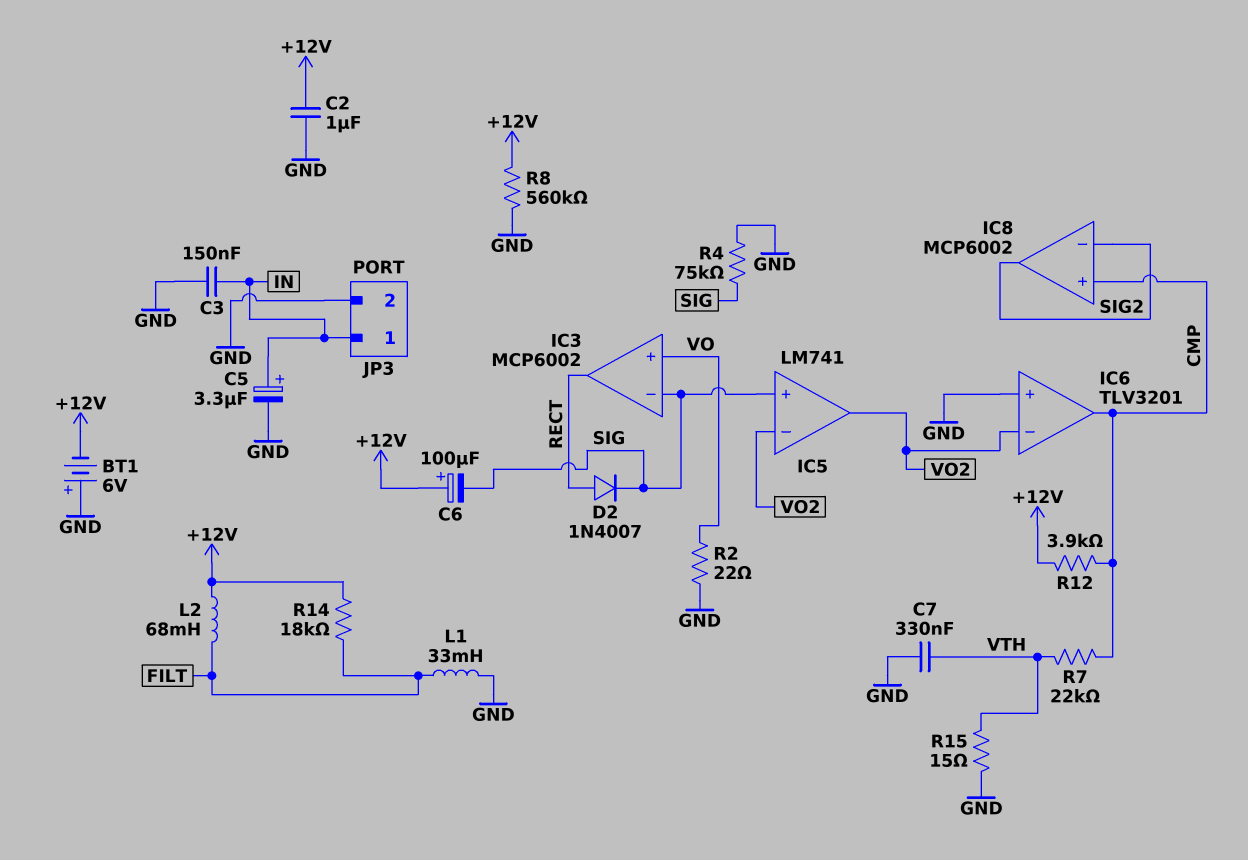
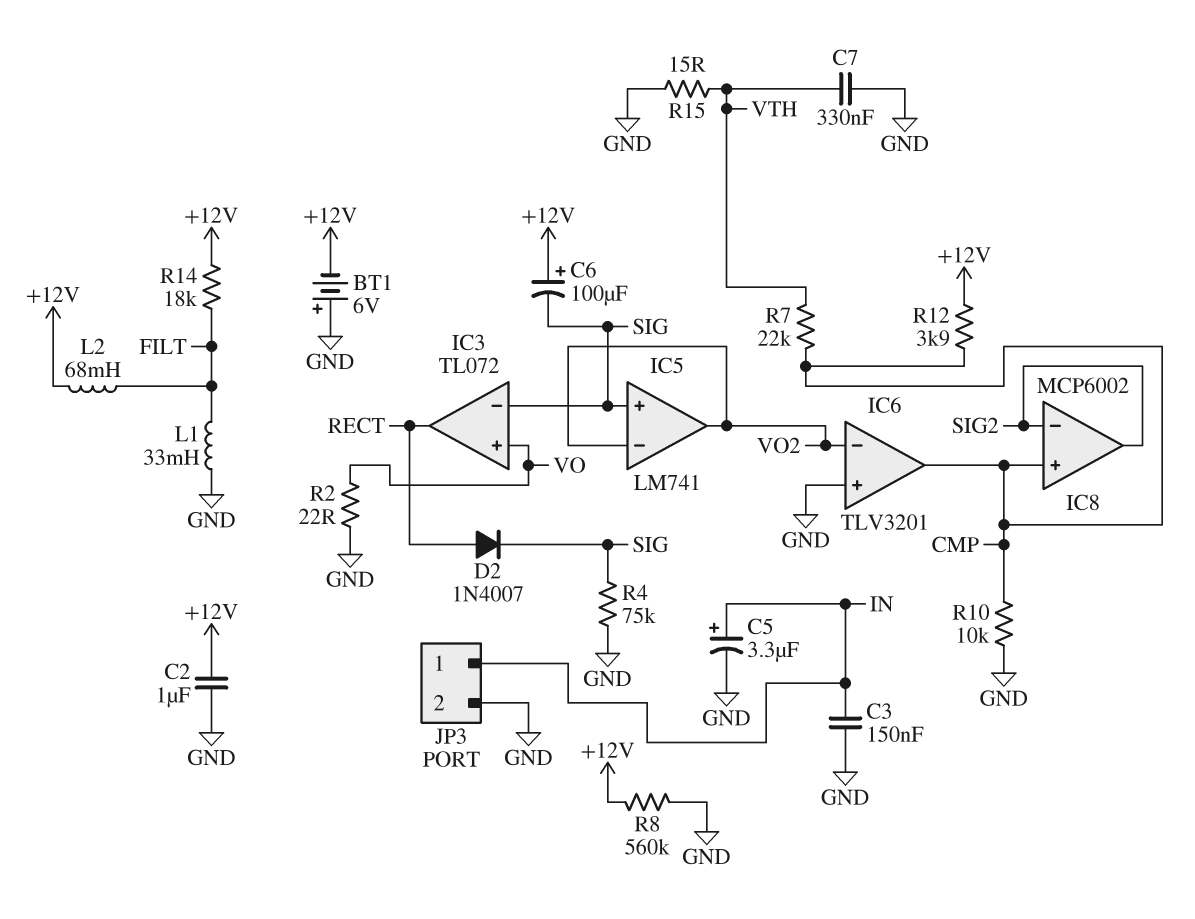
IC3: MCP6002 -> TL072
R10: none -> 10k (CMP, GND)

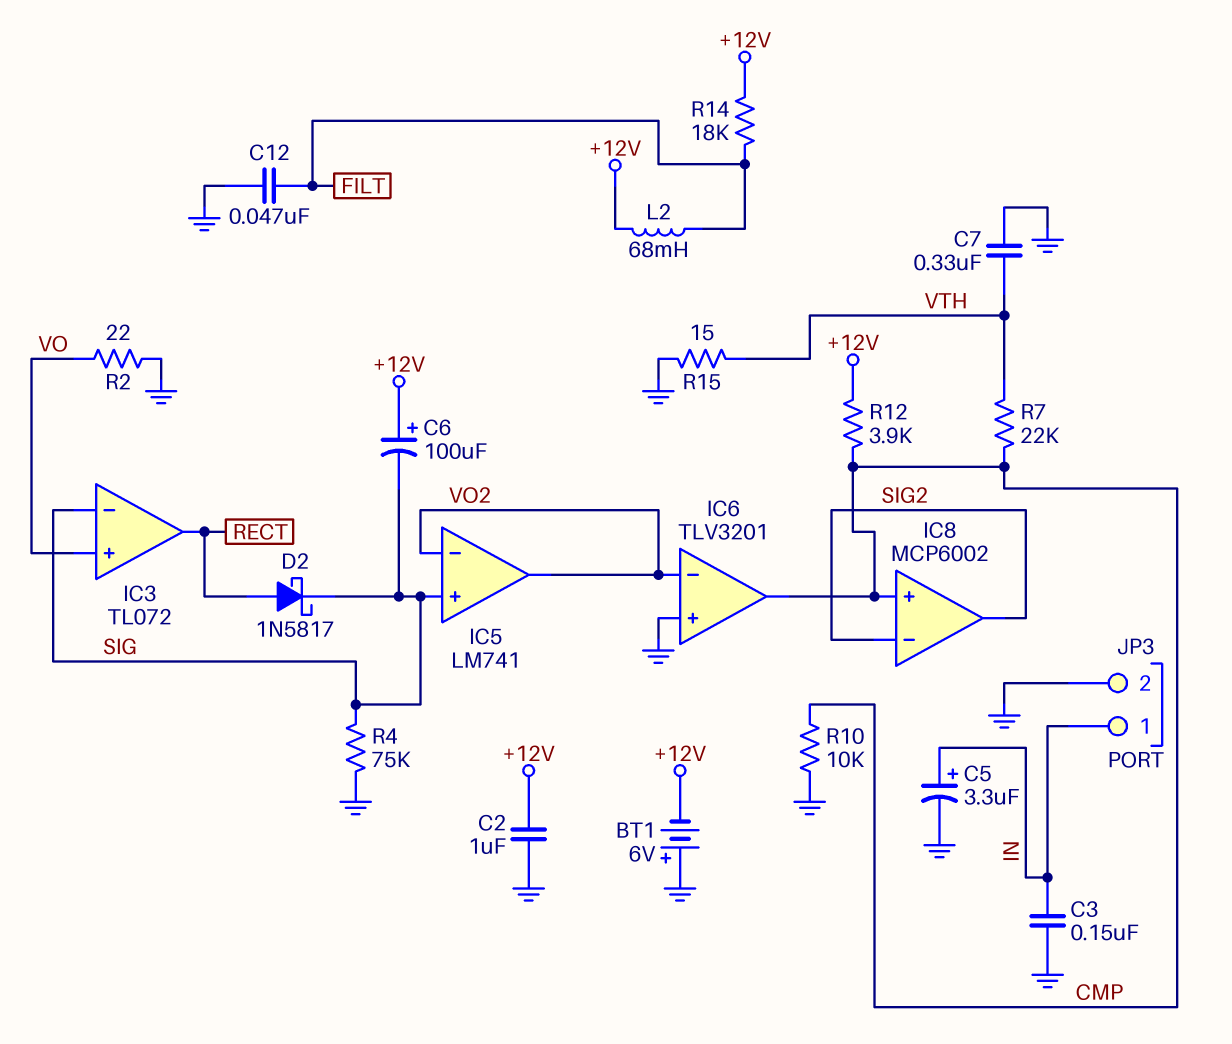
C12: none -> 47nF (FILT, GND)
D2: diode 1N4007 (A RECT, K SIG) -> schottky 1N5817 (A RECT, K SIG)
L1: 33mH (FILT, GND) -> none
R8: 560k (+12V, GND) -> none

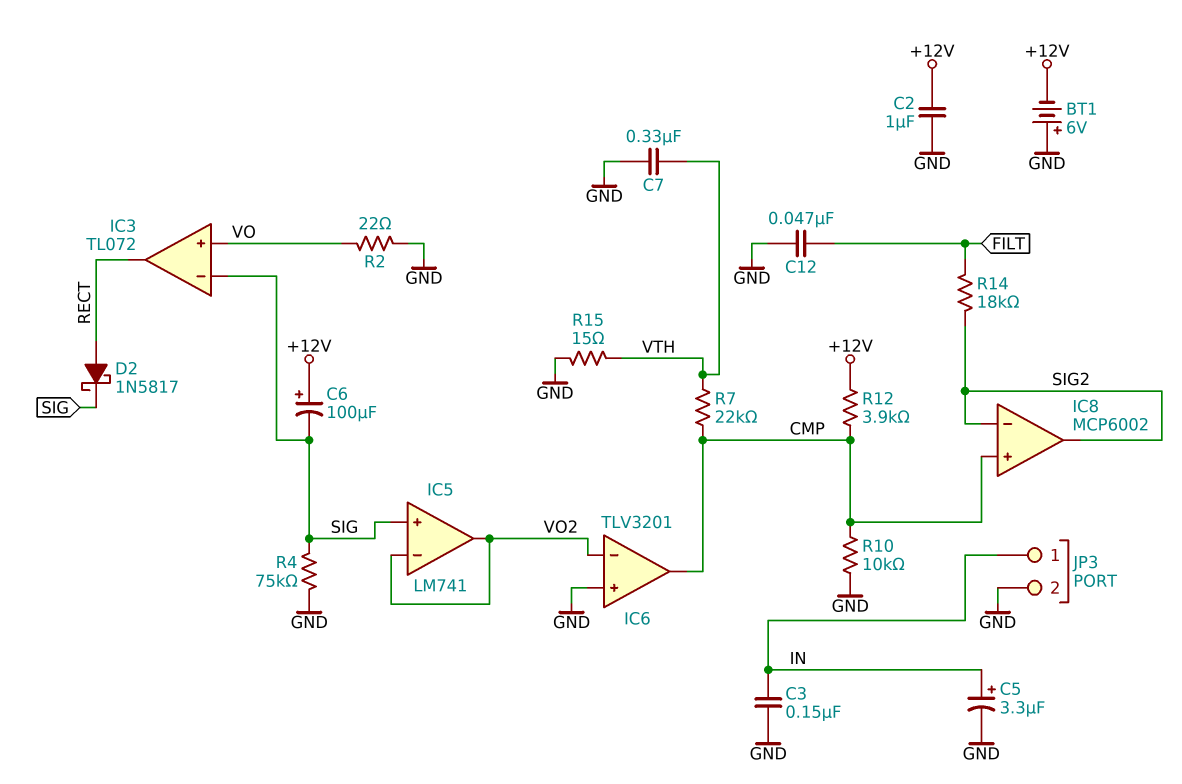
L2: 68mH (+12V, FILT) -> none
R14: 18k (+12V, FILT) -> 18k (FILT, SIG2)

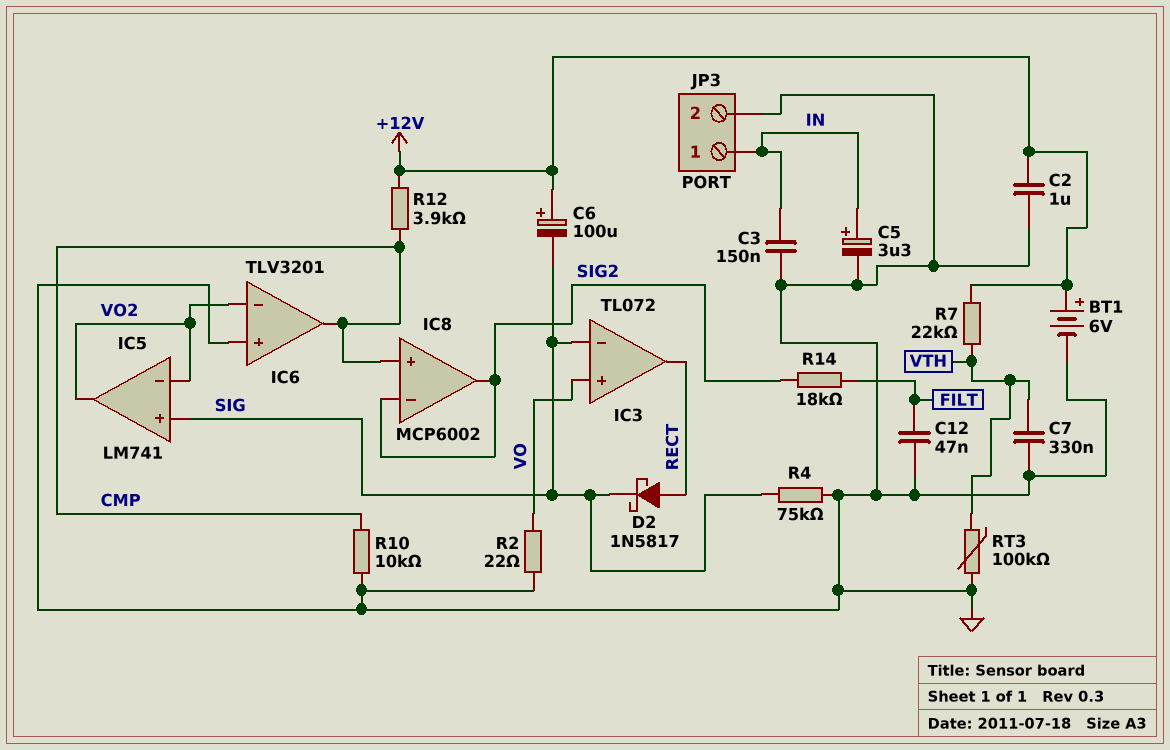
BT1: 6V (plus GND, minus +12V) -> 6V (plus +12V, minus GND)
R7: 22k (CMP, VTH) -> 22k (+12V, VTH)
R15: 15 (GND, VTH) -> none
RT3: none -> 100k (GND, VTH)

